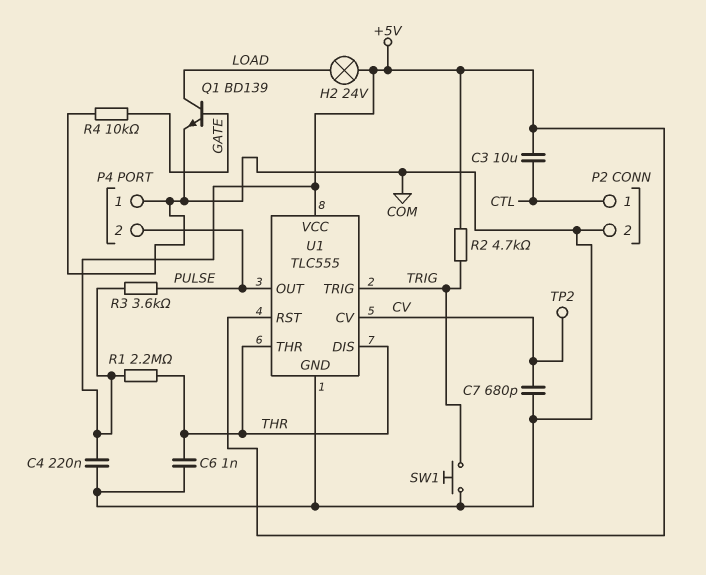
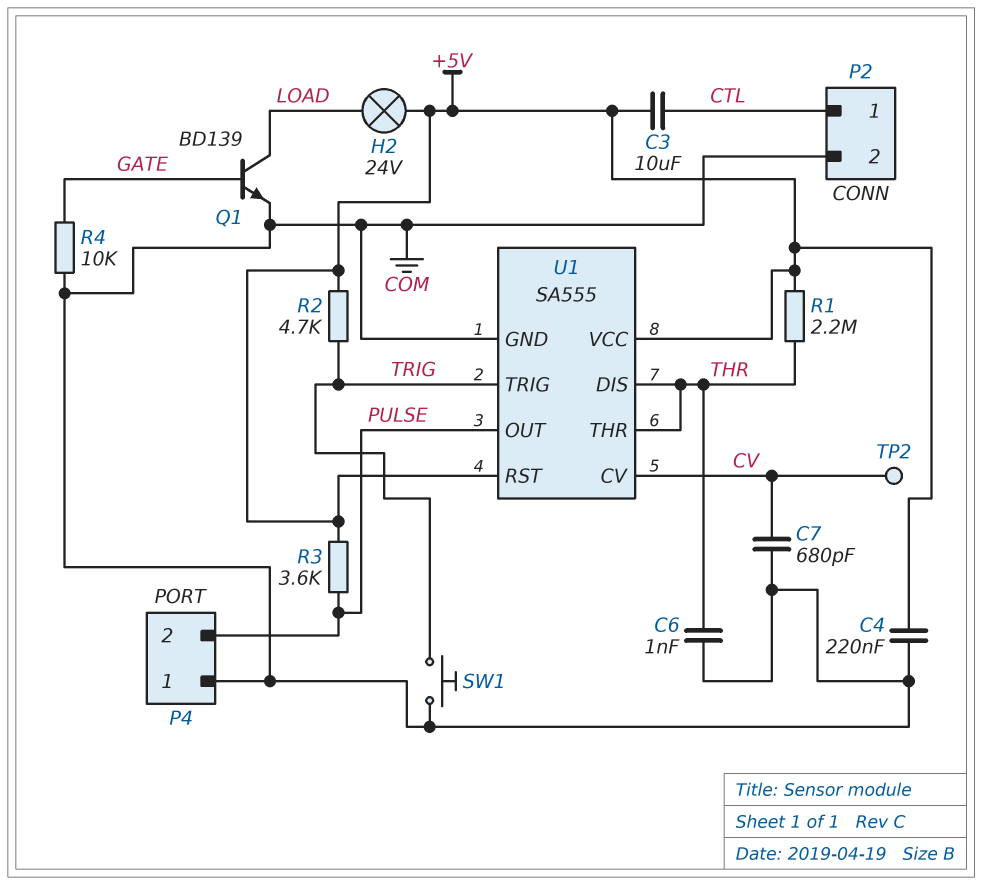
U1: TLC555 -> SA555

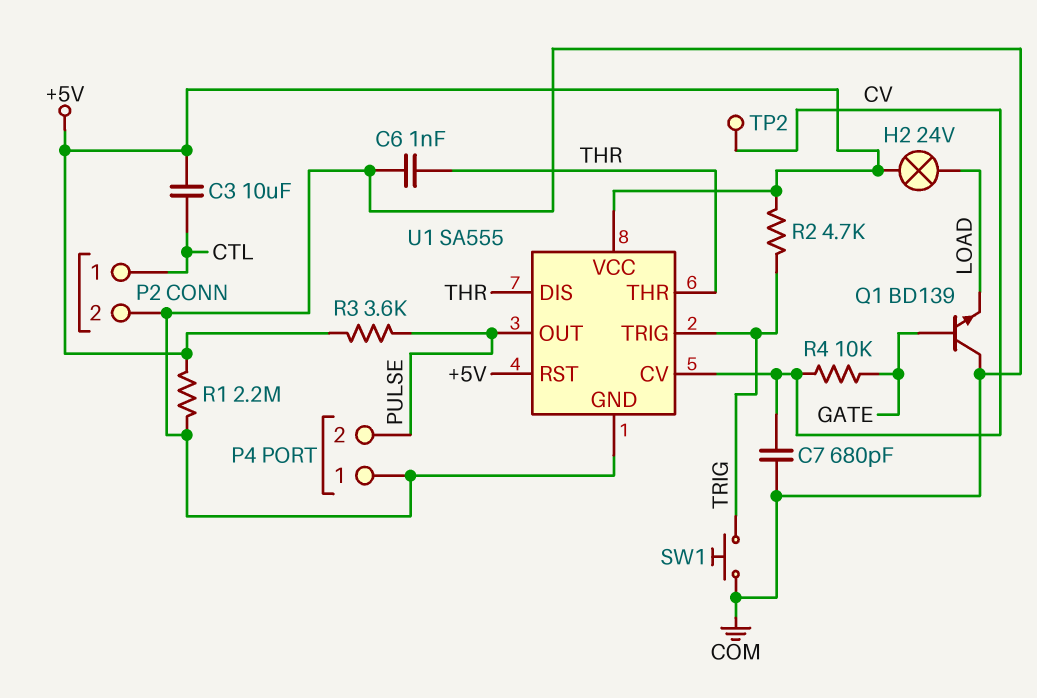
C4: 220nF (+5V, COM) -> none
Q1: NPN BD139 (B GATE, C LOAD, E COM) -> NPN BD139 (B GATE, C COM, E LOAD)
R1: 2.2M (+5V, THR) -> 2.2M (+5V, COM)
R4: 10k (COM, GATE) -> 10k (CV, GATE)

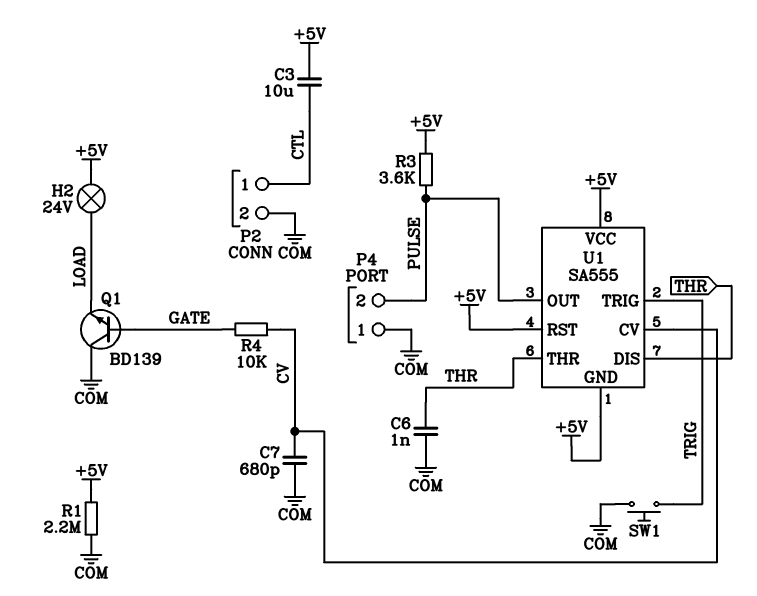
R2: 4.7k (+5V, TRIG) -> none
TP2: test point (CV) -> none
U1 pin GND: COM -> +5V

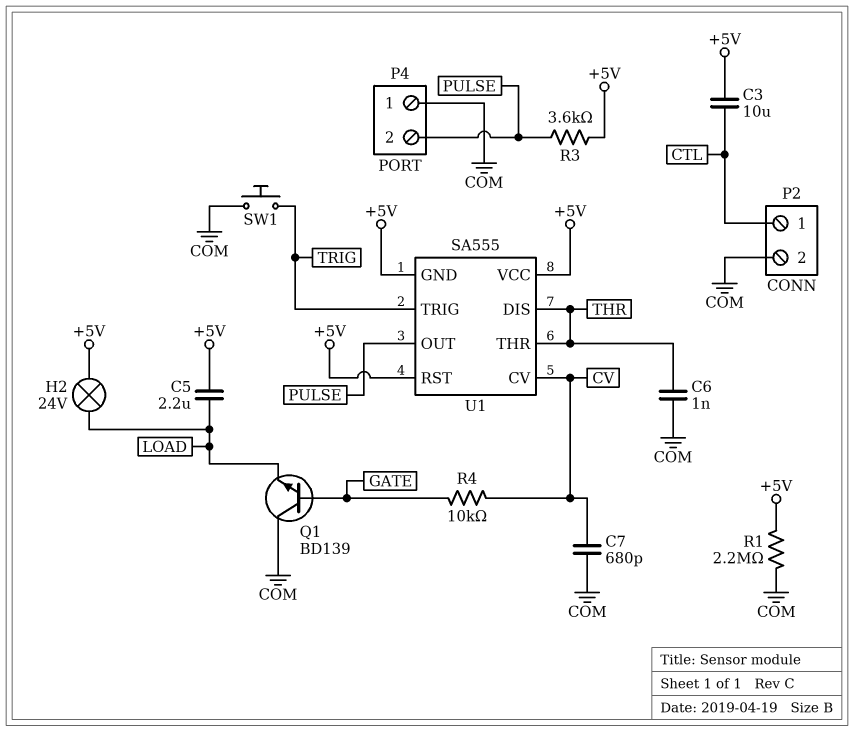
C5: none -> 2.2uF (+5V, LOAD)

